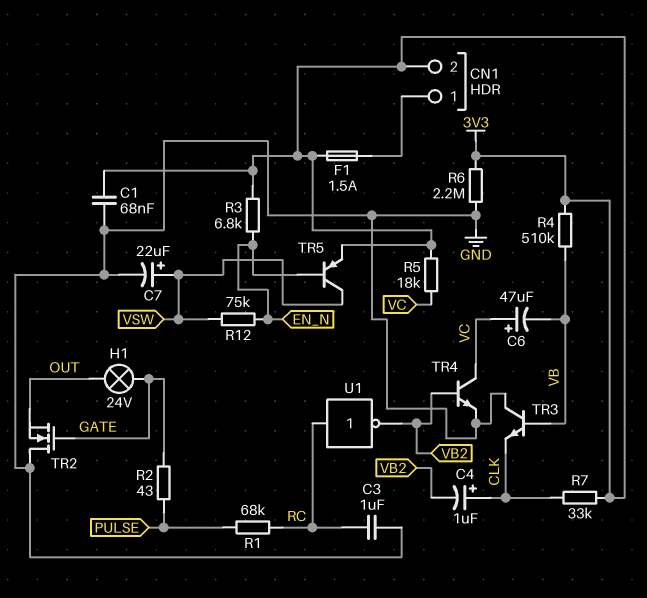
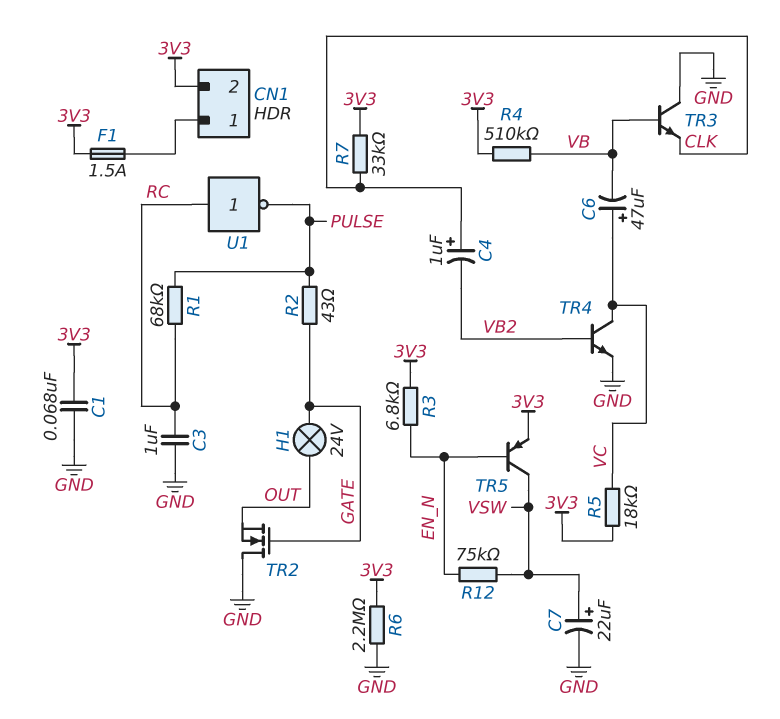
U1: NOT (in RC, out VB2) -> NOT (in RC, out PULSE)

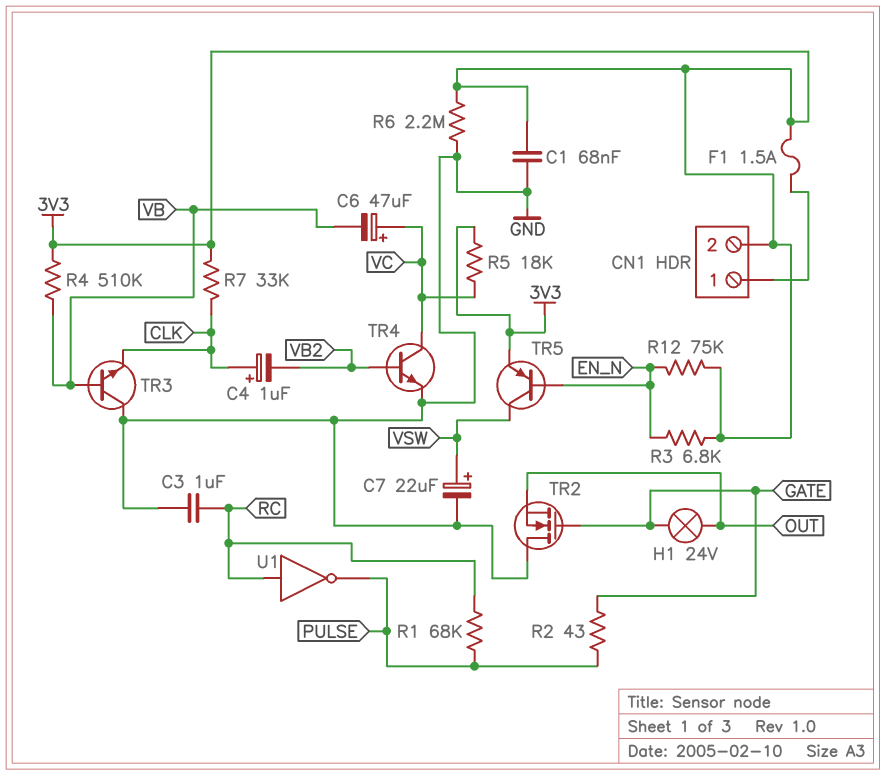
R12: 75k (EN_N, VSW) -> 75k (3V3, EN_N)

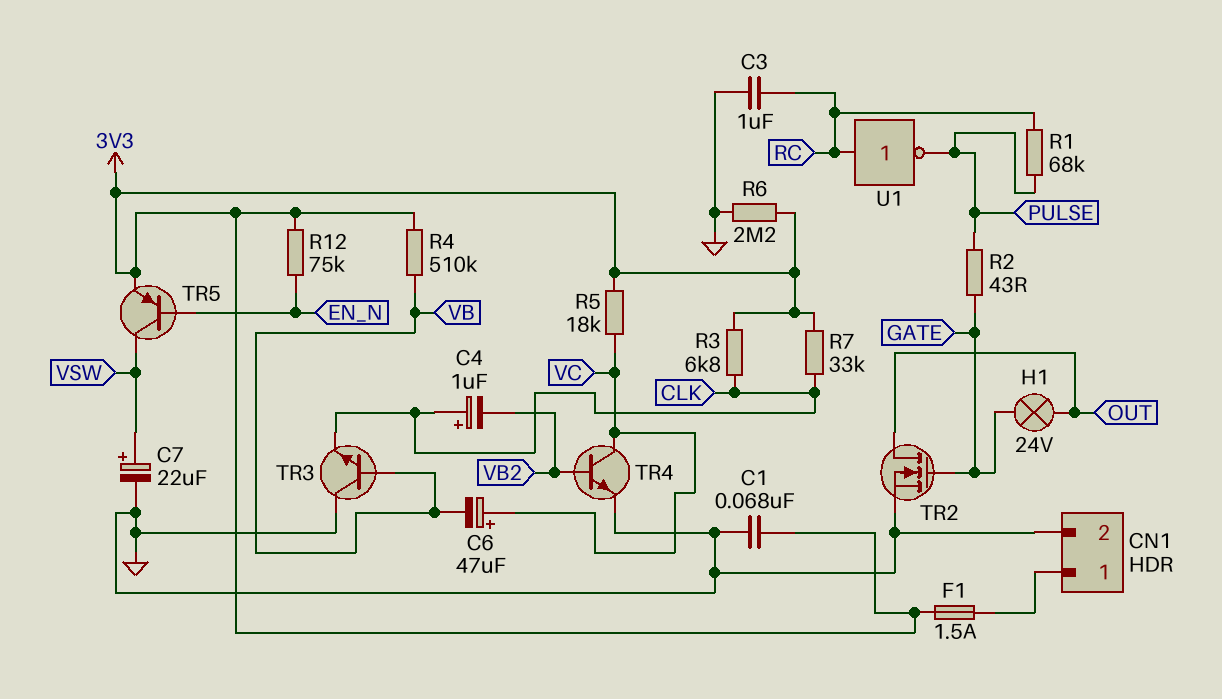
CN1 pin 2: 3V3 -> GND
R3: 6.8k (3V3, EN_N) -> 6.8k (3V3, CLK)
TR2: NMOS (G GATE, D GND, S OUT) -> NMOS (G GATE, D OUT, S GND)

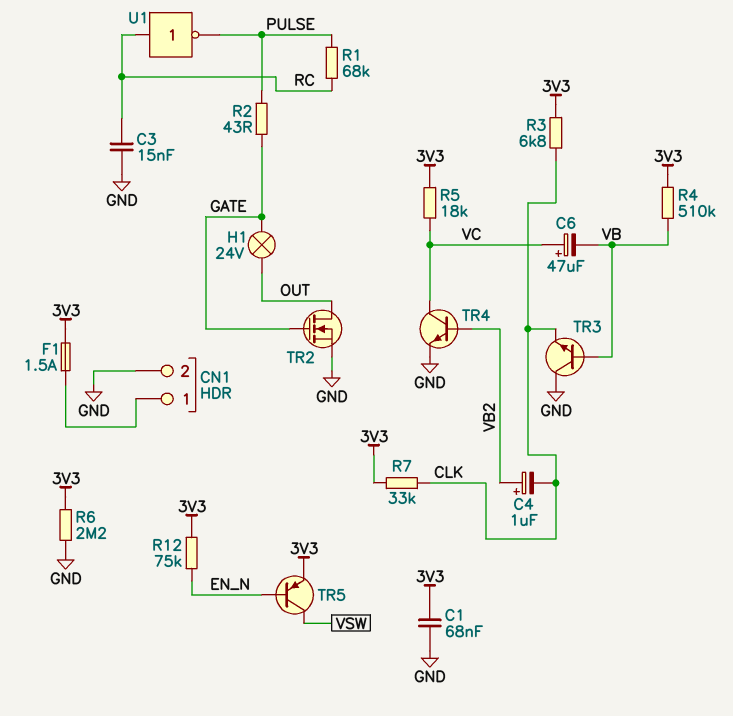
C3: 1uF (GND, RC) -> 15nF (GND, RC)
C4: 1uF (plus CLK, minus VB2) -> 1uF (plus VB2, minus CLK)
C7: 22uF (plus VSW, minus GND) -> none

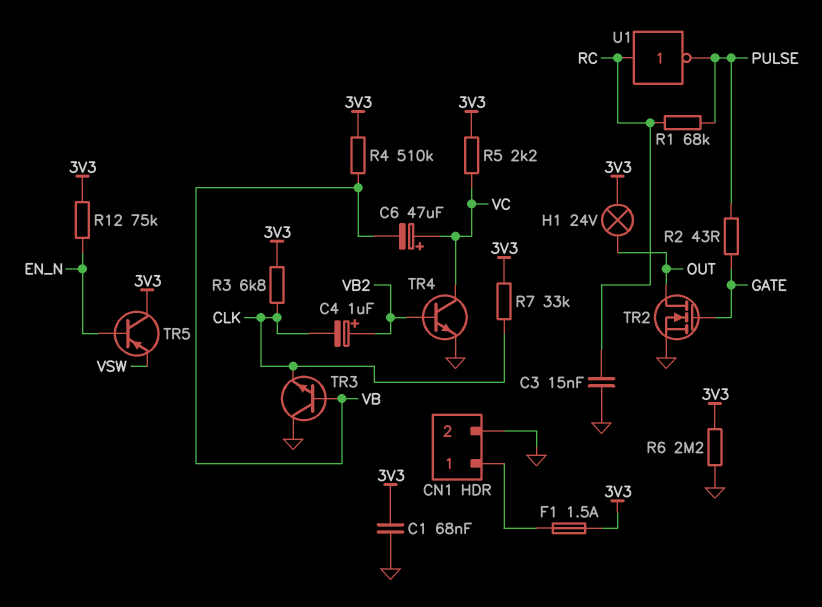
H1: lamp 24V (GATE, OUT) -> lamp 24V (3V3, OUT)
R5: 18k (3V3, VC) -> 2.2k (3V3, VC)
TR5: PNP (B EN_N, C VSW, E 3V3) -> PNP (B EN_N, C 3V3, E VSW)

